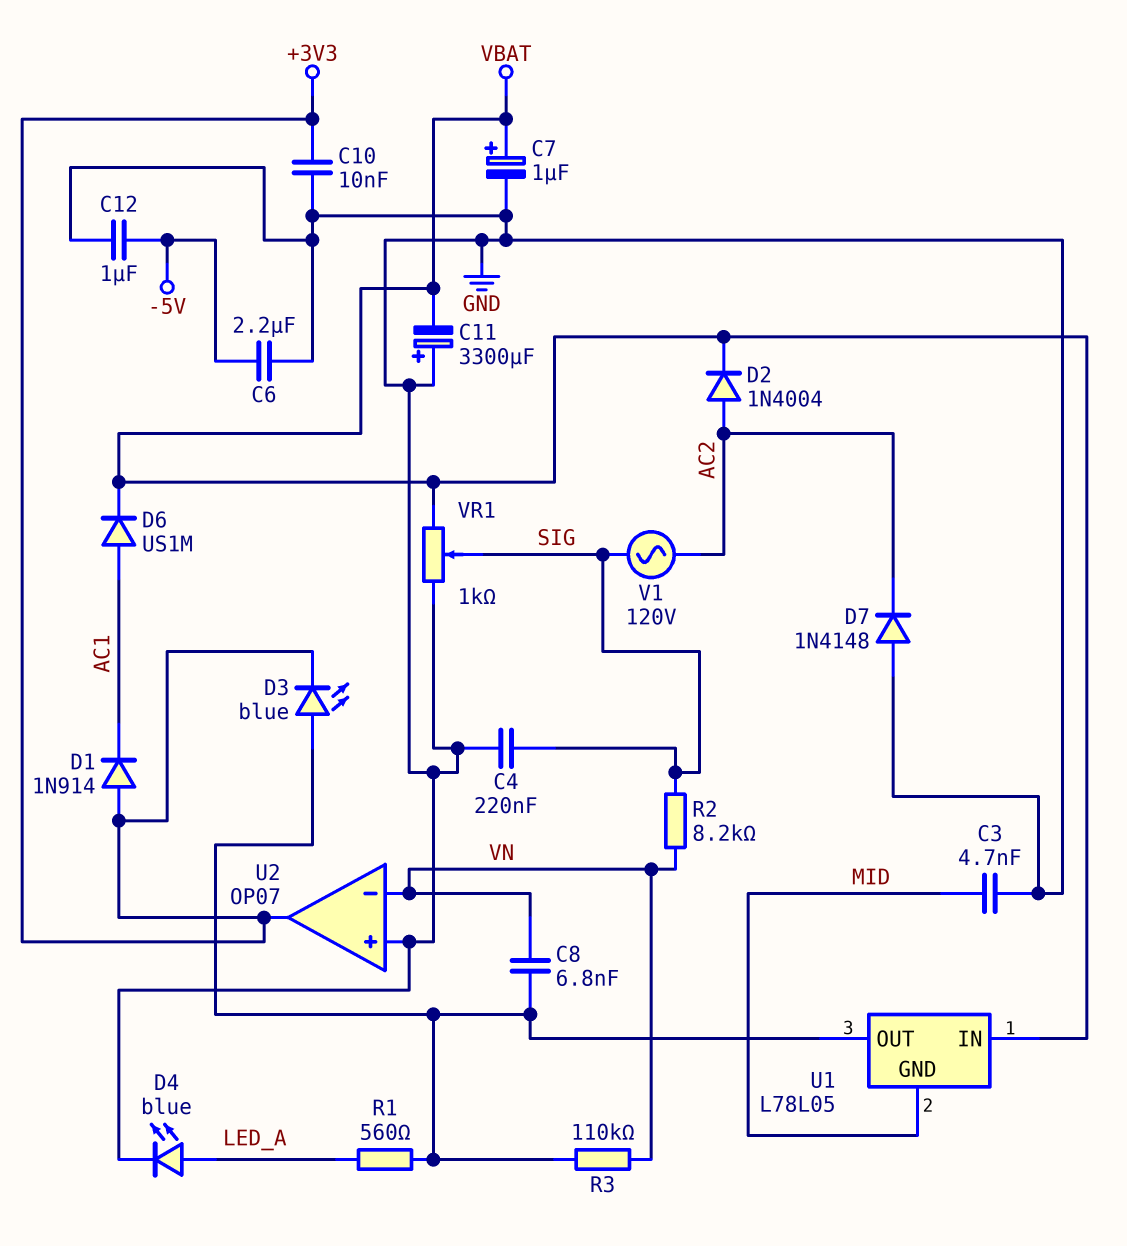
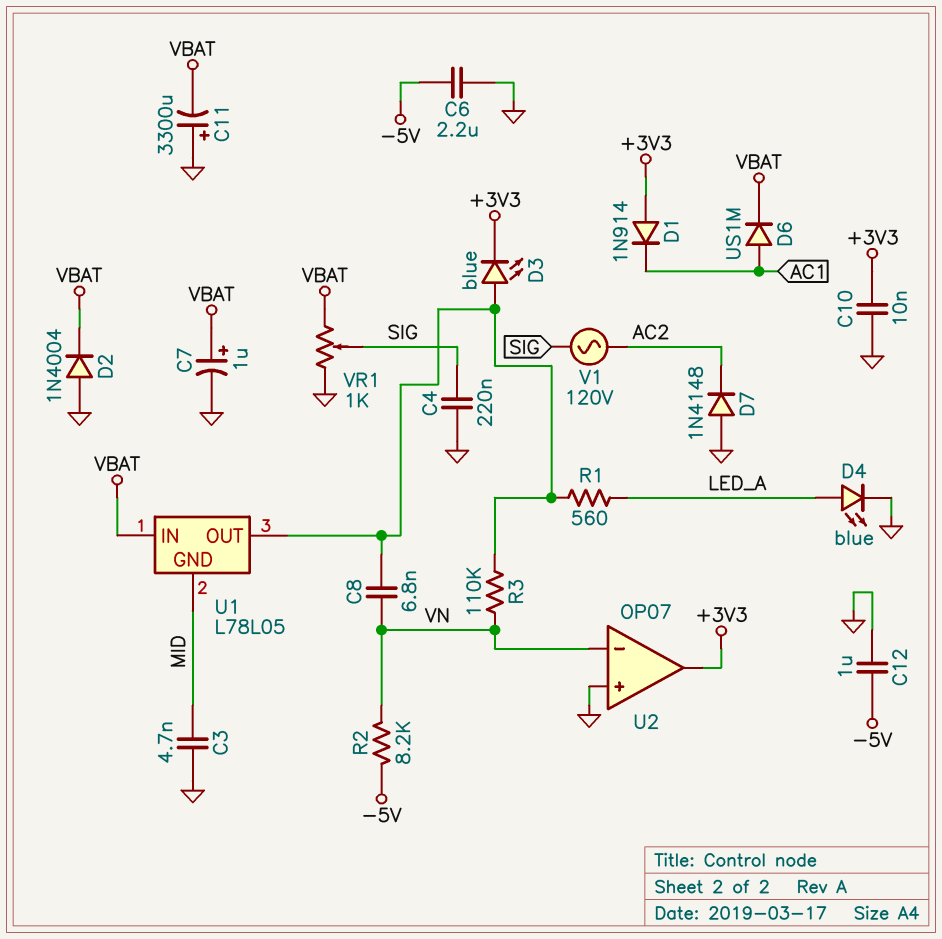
D2: diode 1N4004 (A AC2, K VBAT) -> diode 1N4004 (A GND, K VBAT)
R2: 8.2k (SIG, VN) -> 8.2k (-5V, VN)

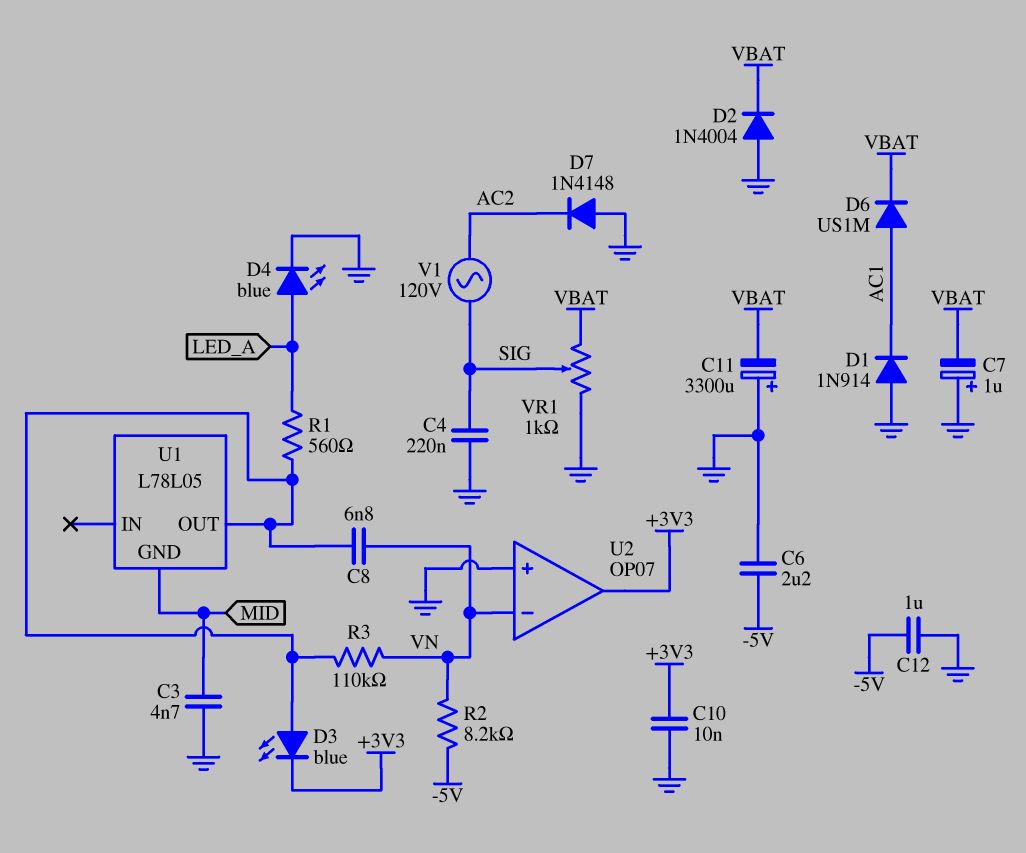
C7: 1uF (plus VBAT, minus GND) -> 1uF (plus GND, minus VBAT)
D1: diode 1N914 (A +3V3, K AC1) -> diode 1N914 (A GND, K AC1)
U1 pin IN: VBAT -> none

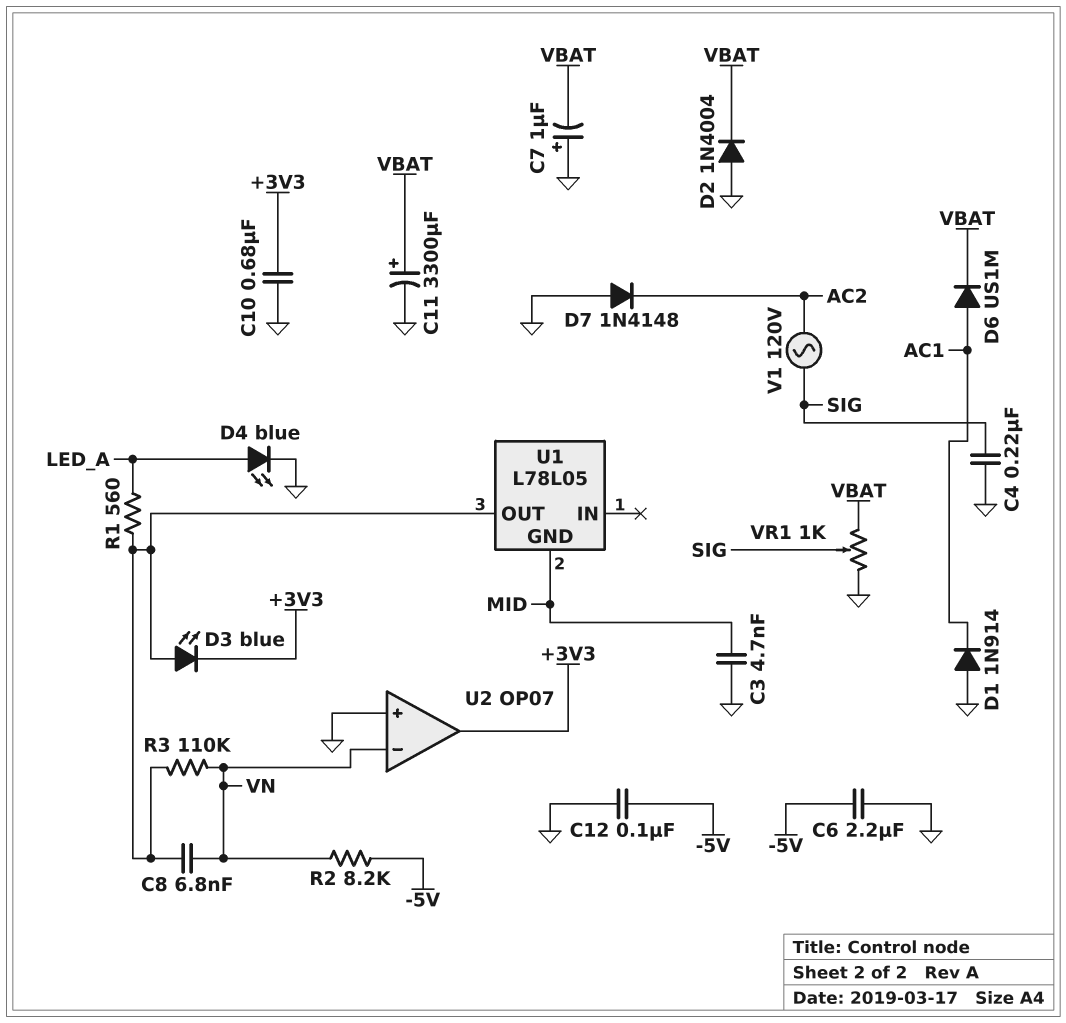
C10: 10nF (+3V3, GND) -> 680nF (+3V3, GND)
C11: 3300uF (plus GND, minus VBAT) -> 3300uF (plus VBAT, minus GND)
C12: 1uF (-5V, GND) -> 100nF (-5V, GND)

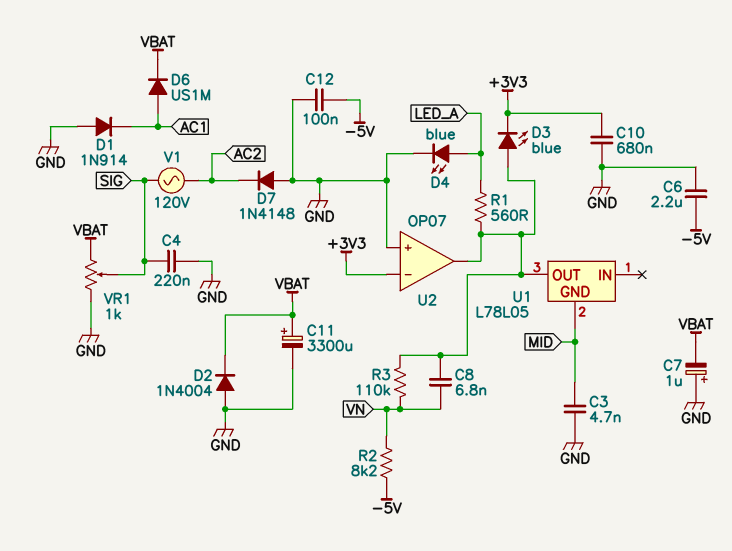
U2 pin in-: VN -> +3V3
U2 pin out: +3V3 -> U1/OUT

